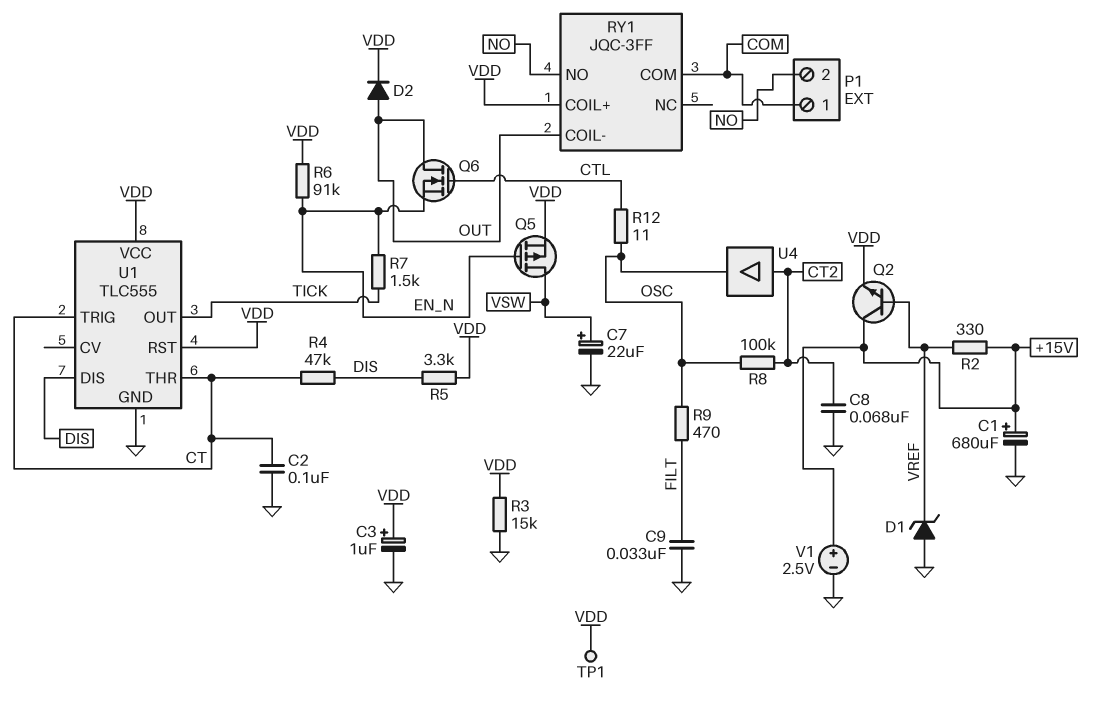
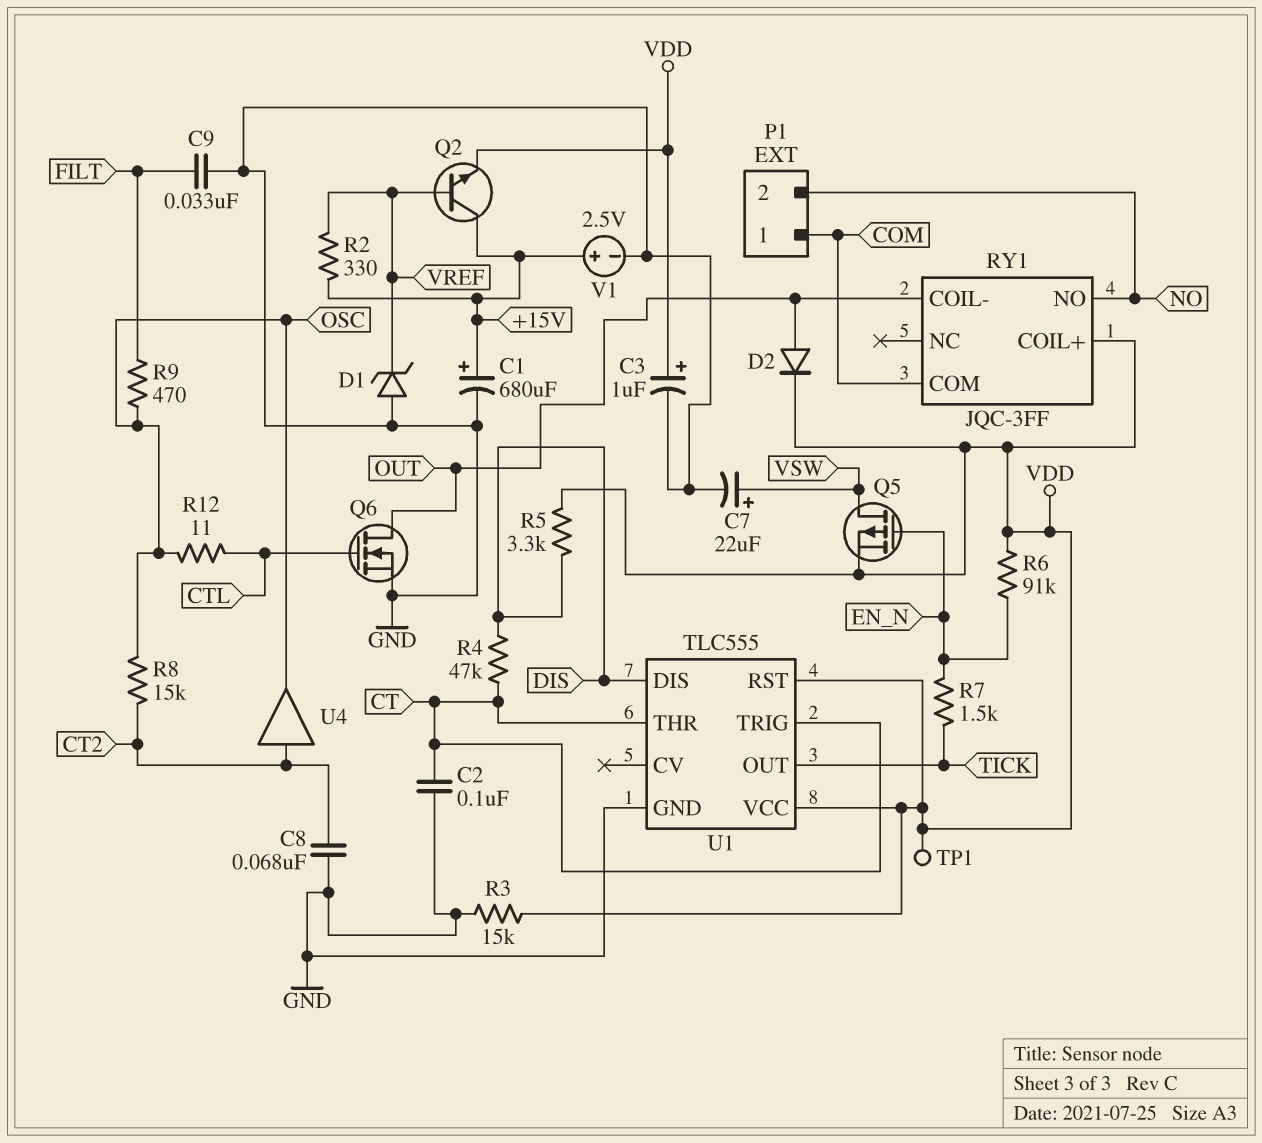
Q6: NMOS (G CTL, D OUT, S EN_N) -> NMOS (G CTL, D OUT, S GND)
R8: 100k (CT2, OSC) -> 15k (CT2, OSC)

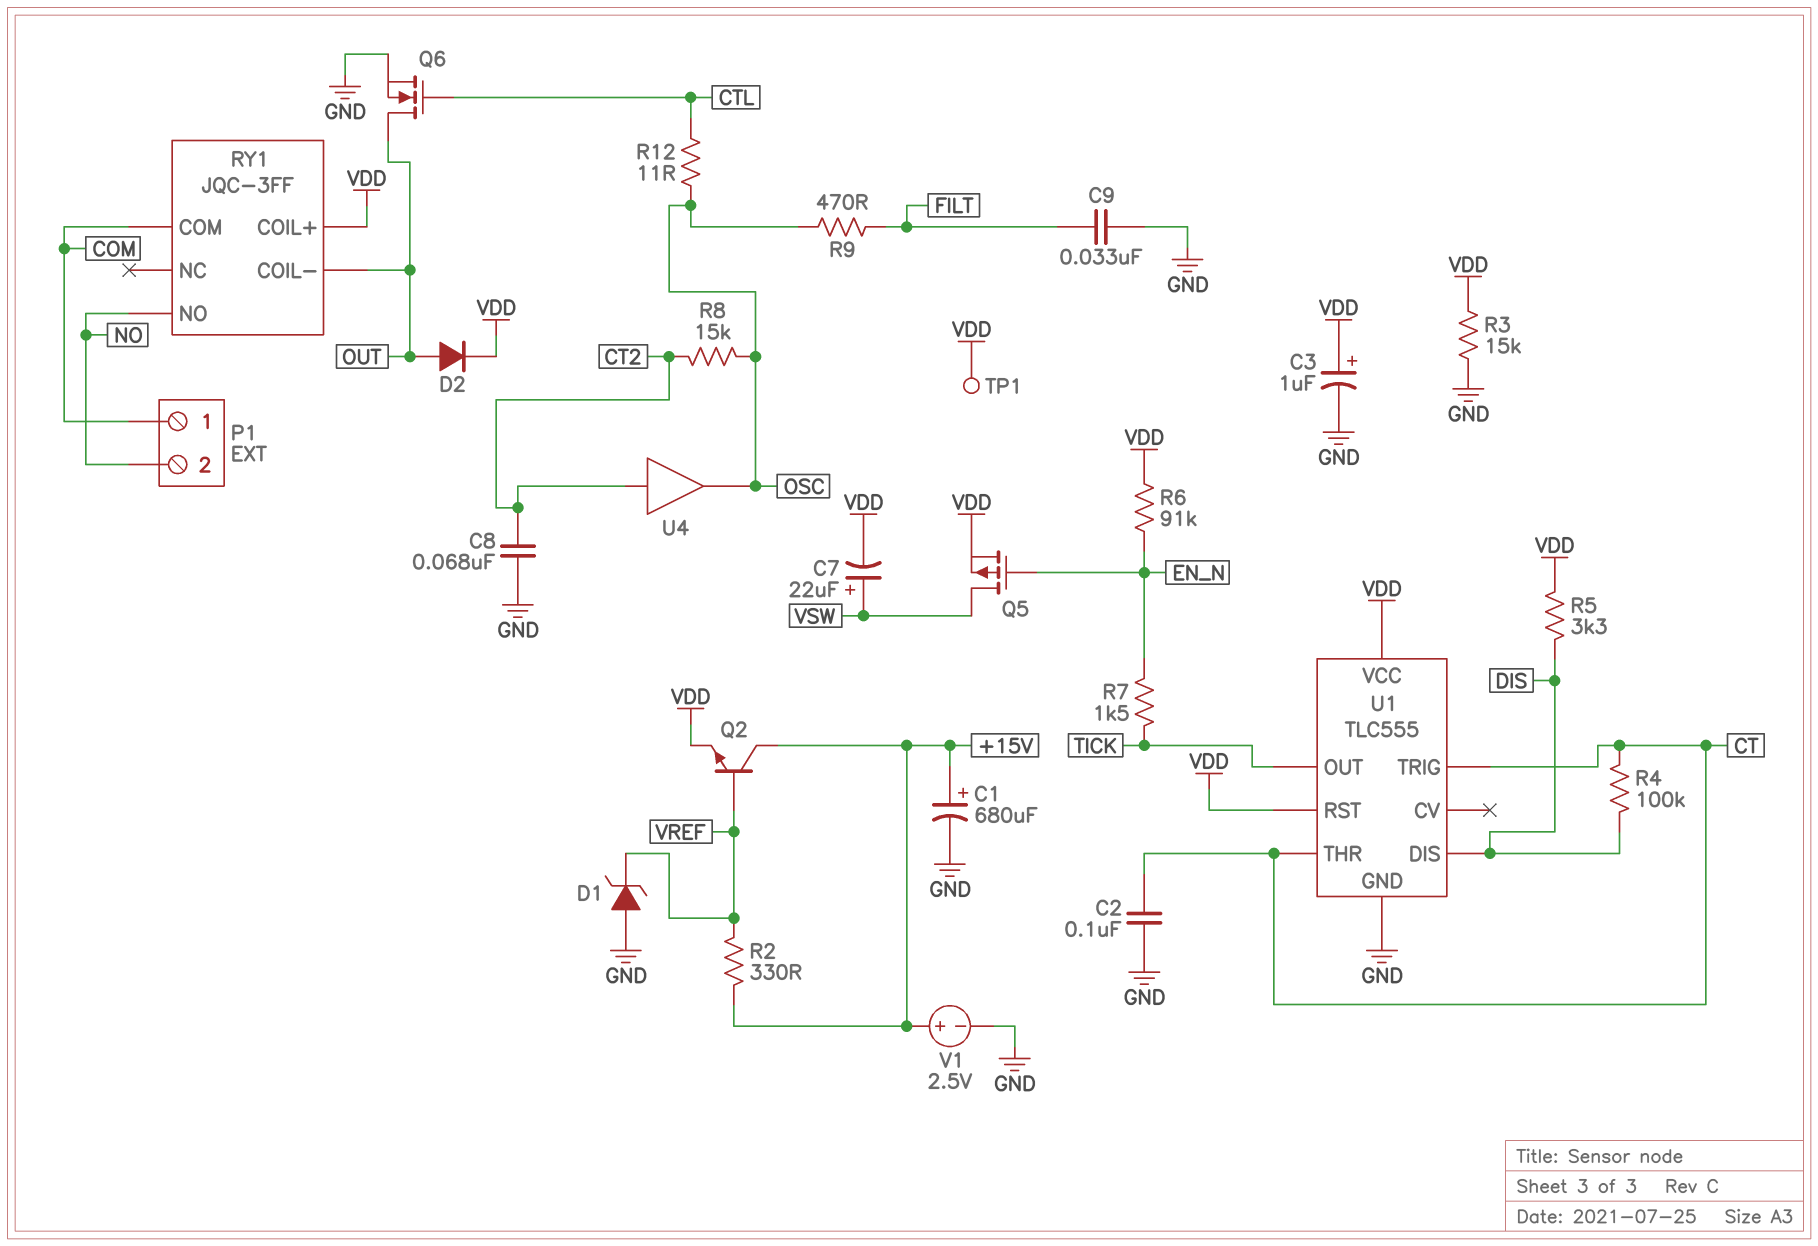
C7: 22uF (plus VSW, minus GND) -> 22uF (plus VSW, minus VDD)
R4: 47k (CT, DIS) -> 100k (CT, DIS)

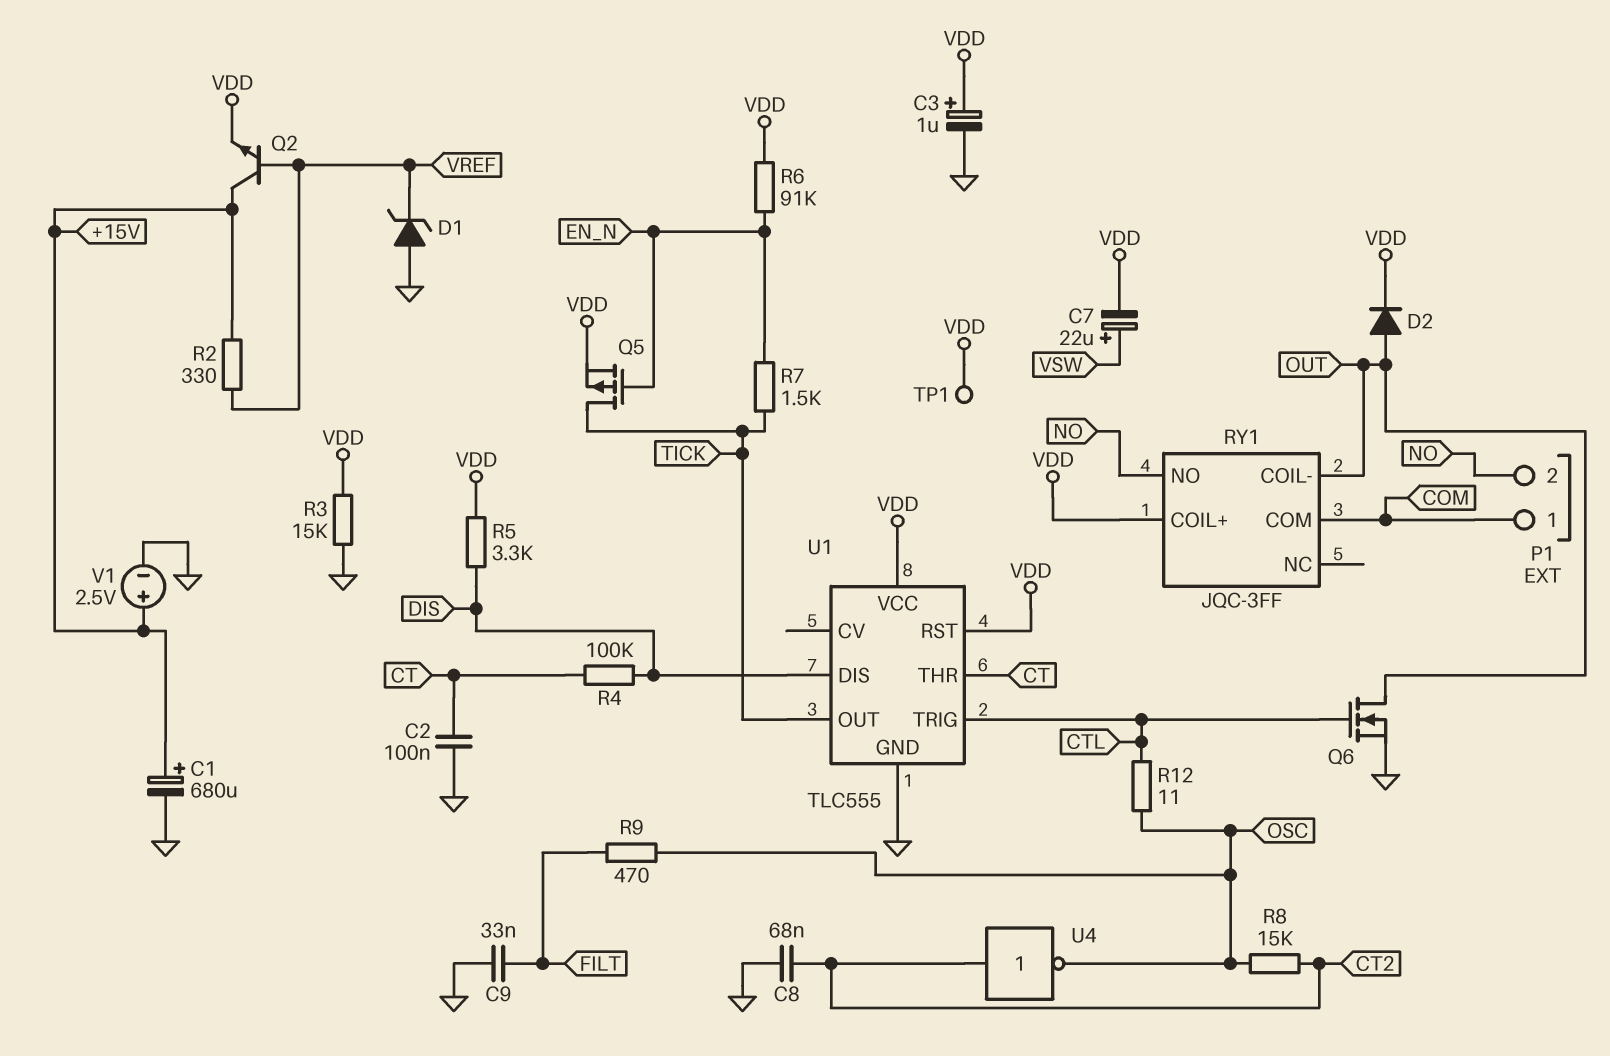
Q5: PMOS (G EN_N, D VSW, S VDD) -> PMOS (G EN_N, D TICK, S VDD)
U1 pin TRIG: CT -> CTL
U4: buffer (in CT2, out OSC) -> NOT (in CT2, out OSC)

